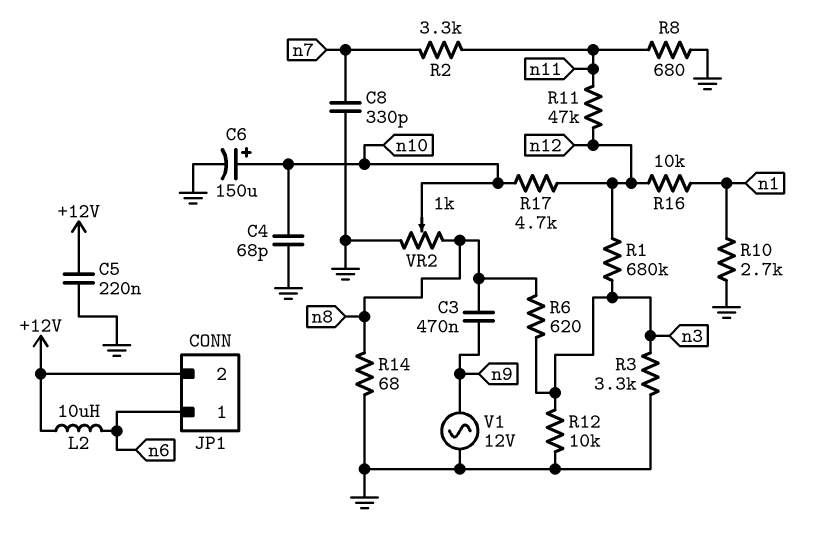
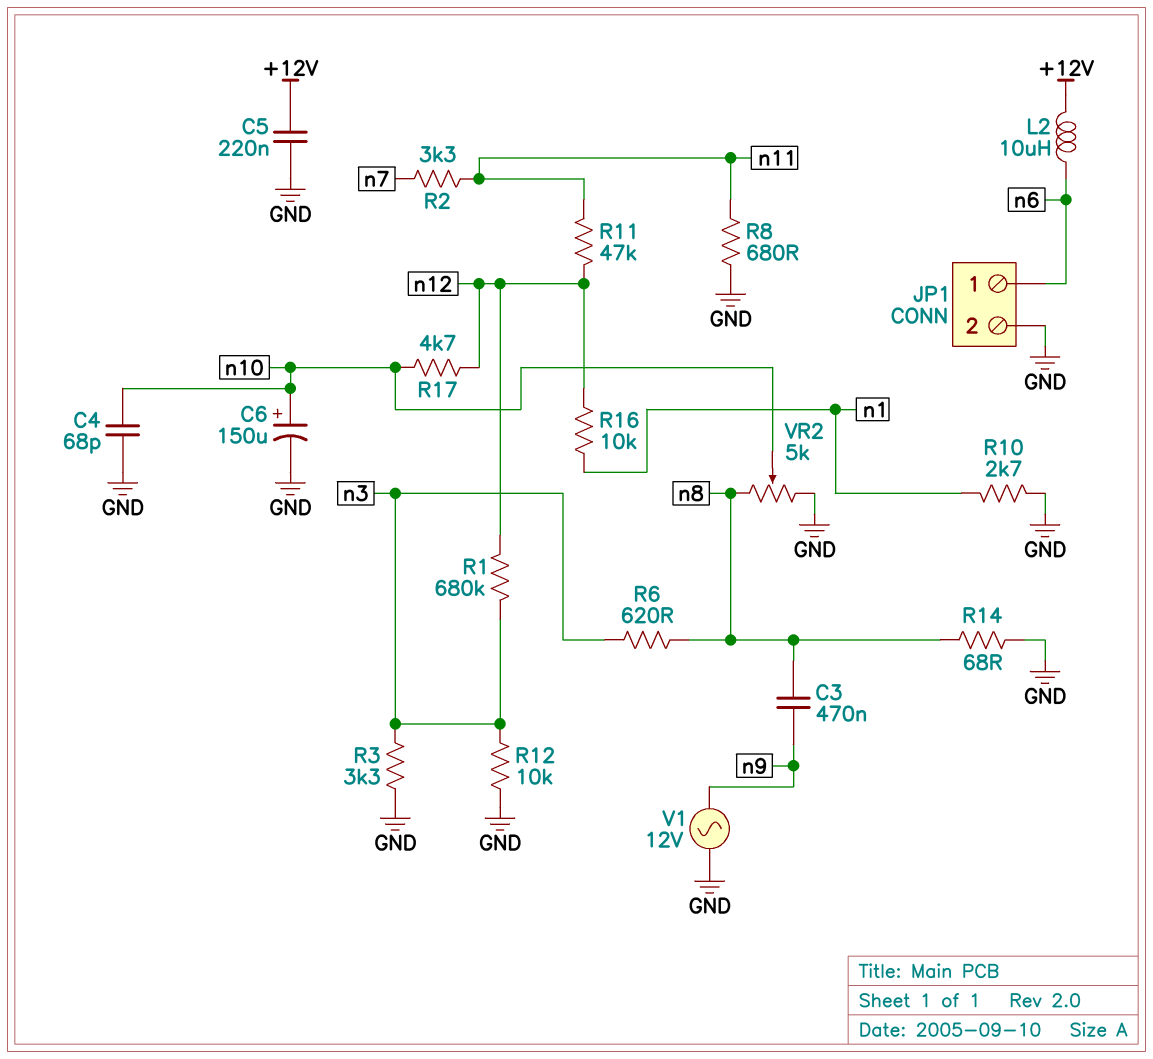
C8: 330pF (GND, n7) -> none
JP1 pin 2: +12V -> GND
VR2: 1k (GND, n8, wiper n10) -> 5k (GND, n8, wiper n10)

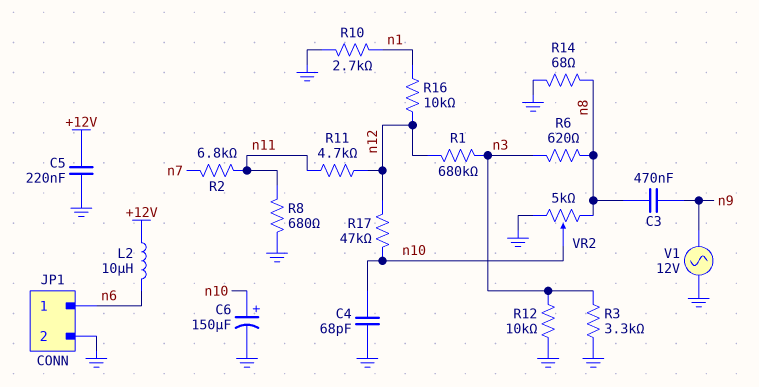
R2: 3.3k (n7, n11) -> 6.8k (n7, n11)
R11: 47k (n11, n12) -> 4.7k (n11, n12)
R17: 4.7k (n10, n12) -> 47k (n10, n12)

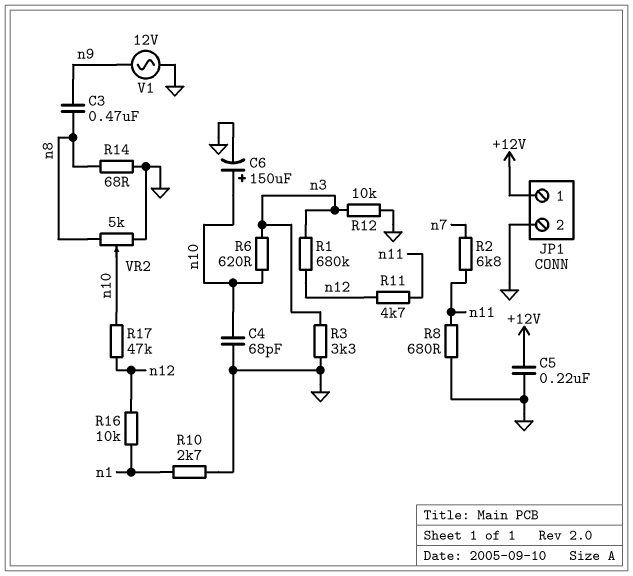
JP1 pin 1: n6 -> +12V
L2: 10uH (+12V, n6) -> none
R6: 620 (n3, n8) -> 620 (n3, n10)

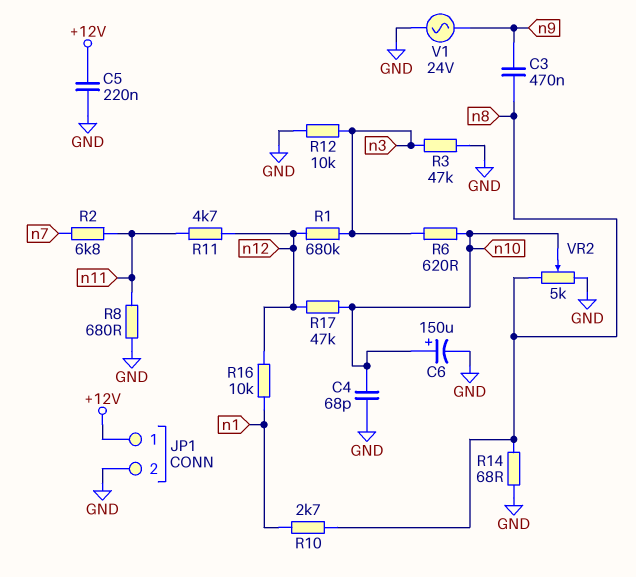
R3: 3.3k (GND, n3) -> 47k (GND, n3)
R10: 2.7k (GND, n1) -> 2.7k (n1, n8)
V1: AC 12V (GND, n9) -> AC 24V (GND, n9)

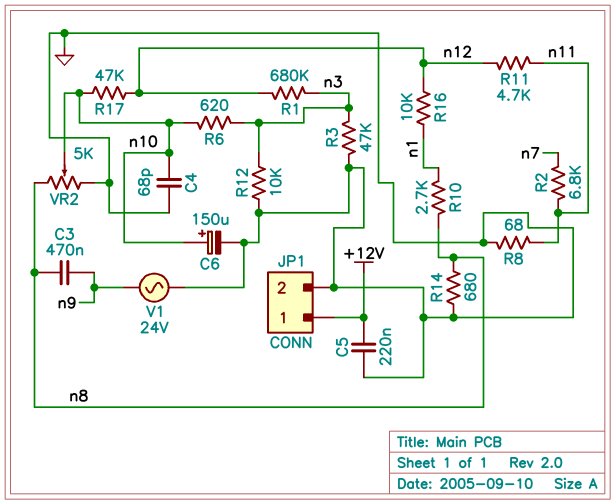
R8: 680 (GND, n11) -> 68 (GND, n11)
R14: 68 (GND, n8) -> 680 (GND, n8)

